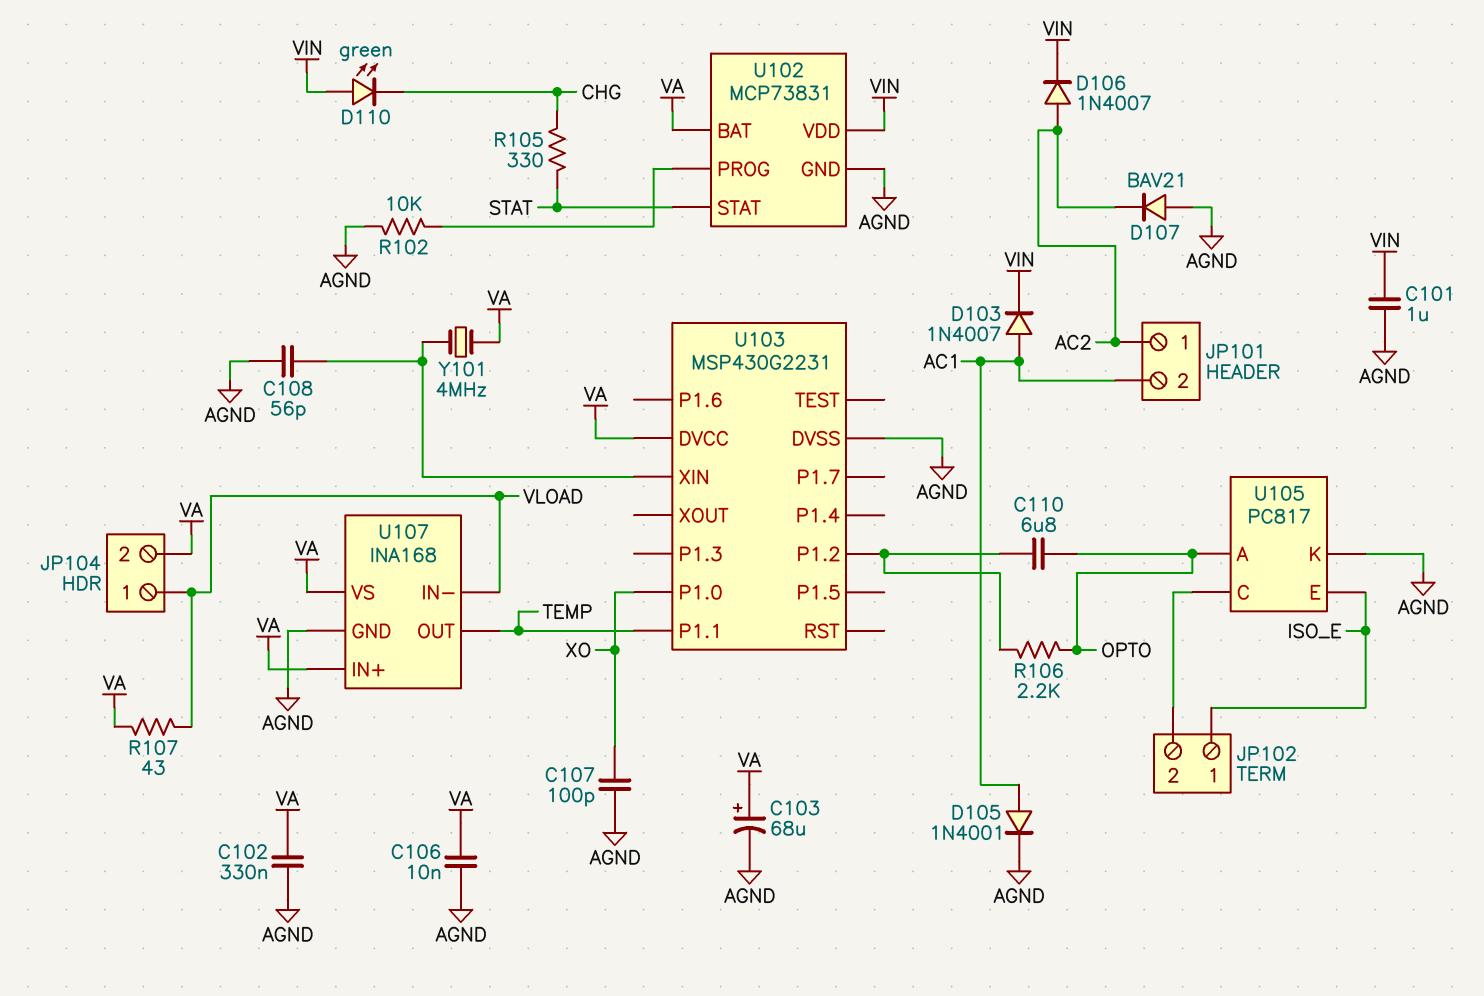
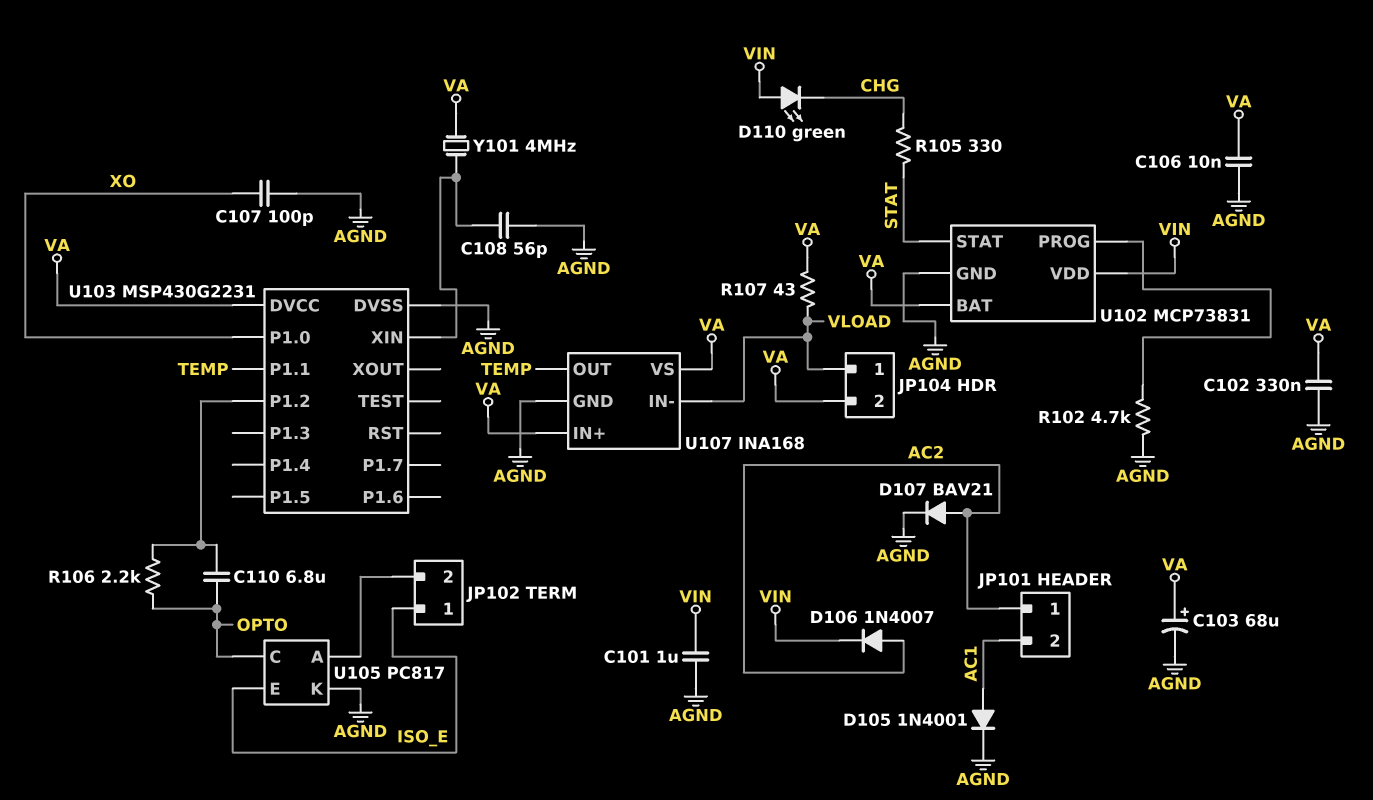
D103: diode 1N4007 (A AC1, K VIN) -> none
D107: diode BAV21 (A AGND, K AC2) -> diode BAV21 (A AC2, K AGND)
R102: 10k (AGND, U102/PROG) -> 4.7k (AGND, U102/PROG)
U105 pin A: OPTO -> JP102/2
U105 pin C: JP102/2 -> OPTO

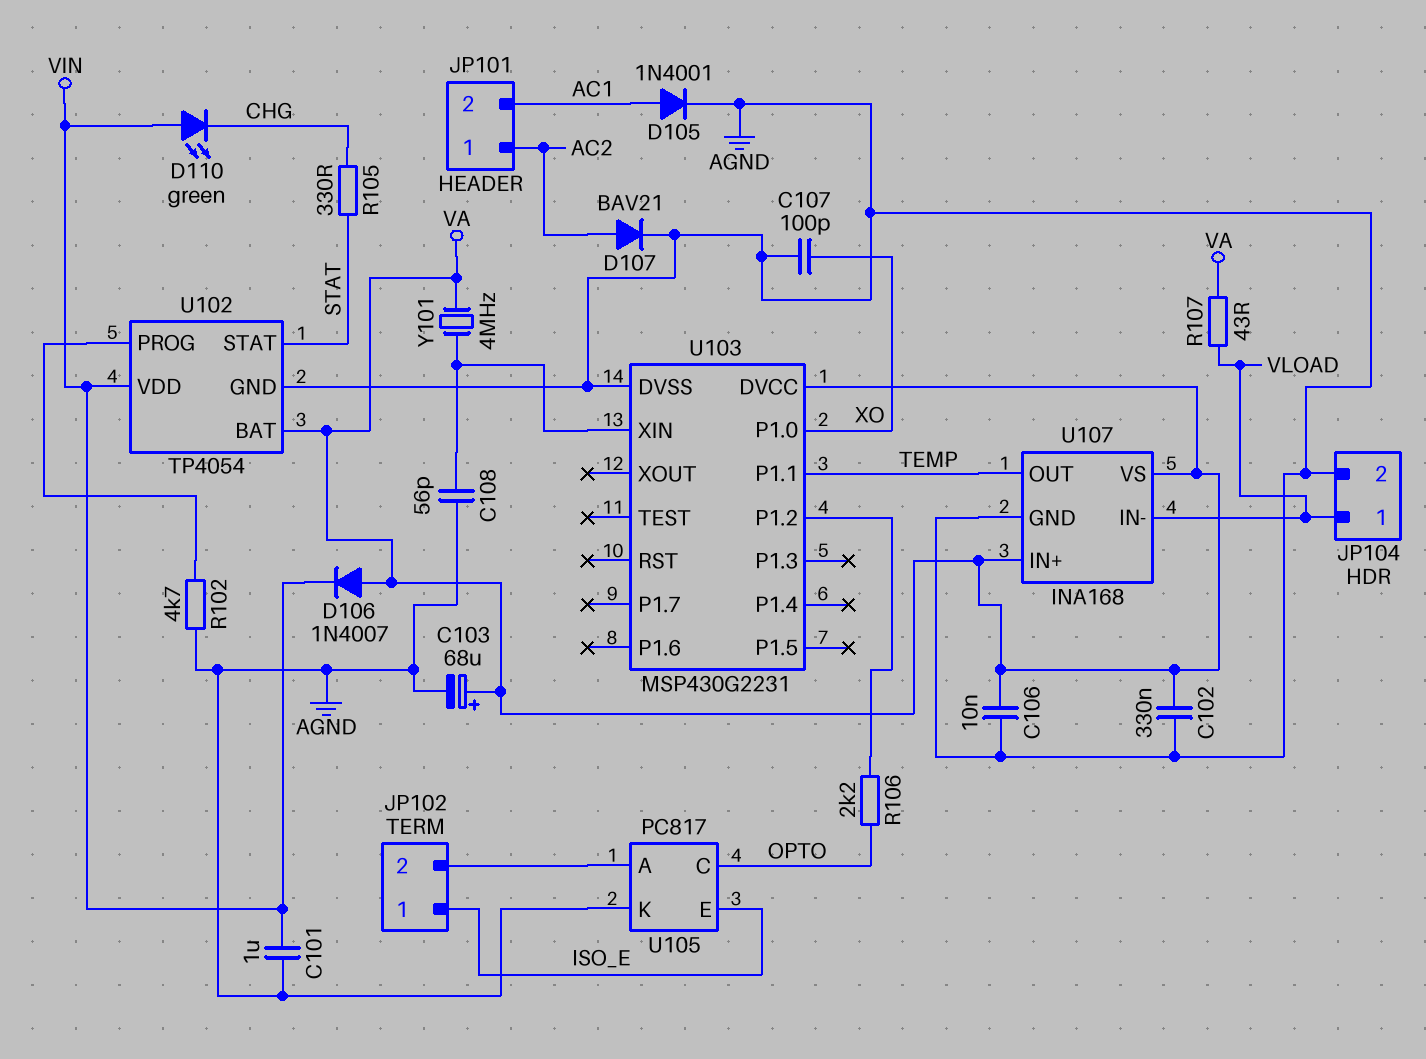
C110: 6.8uF (OPTO, U103/P1.2) -> none
D106: diode 1N4007 (A AC2, K VIN) -> diode 1N4007 (A VA, K VIN)
JP104 pin 2: VA -> AGND
U102: MCP73831 -> TP4054

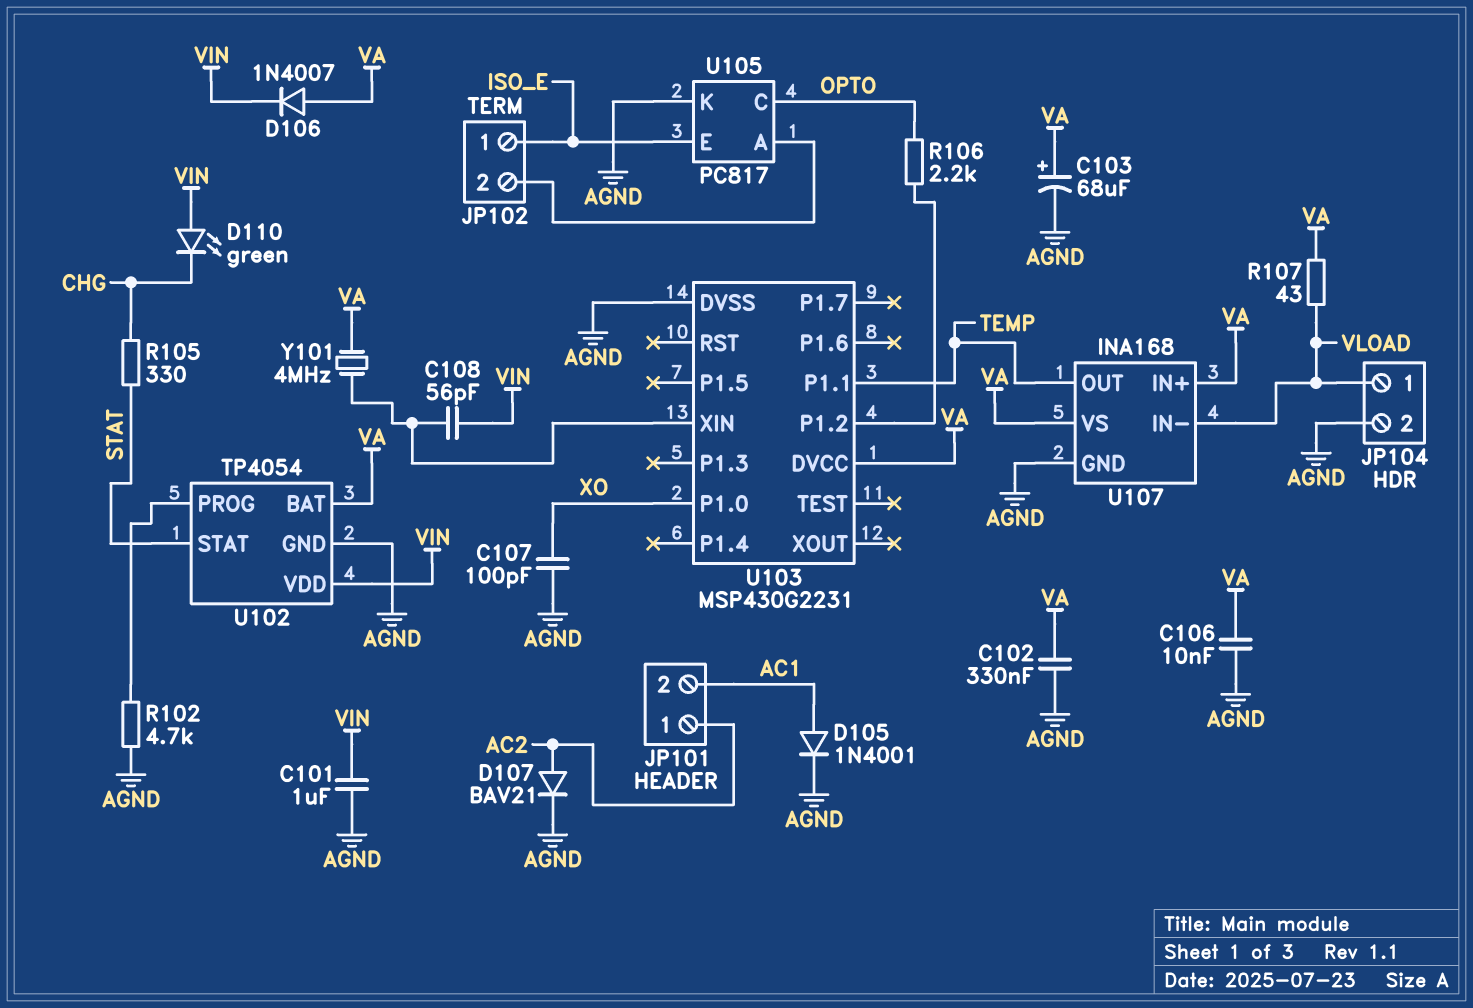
C108: 56pF (AGND, U103/XIN) -> 56pF (U103/XIN, VIN)

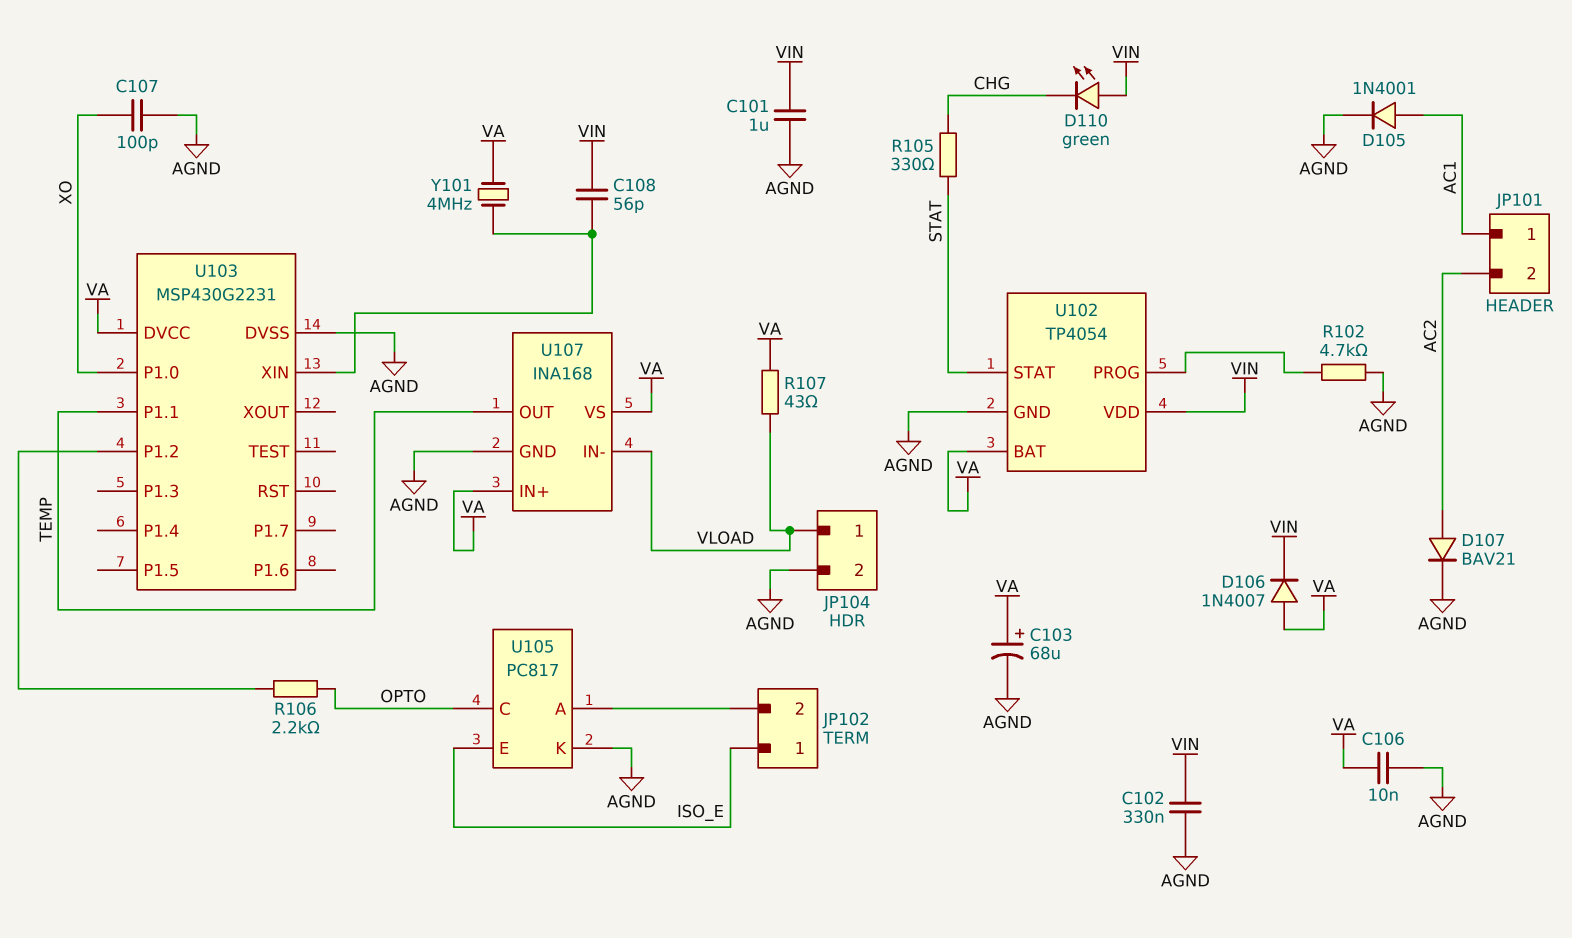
C102: 330nF (AGND, VA) -> 330nF (AGND, VIN)
JP101 pin 1: AC2 -> AC1
JP101 pin 2: AC1 -> AC2

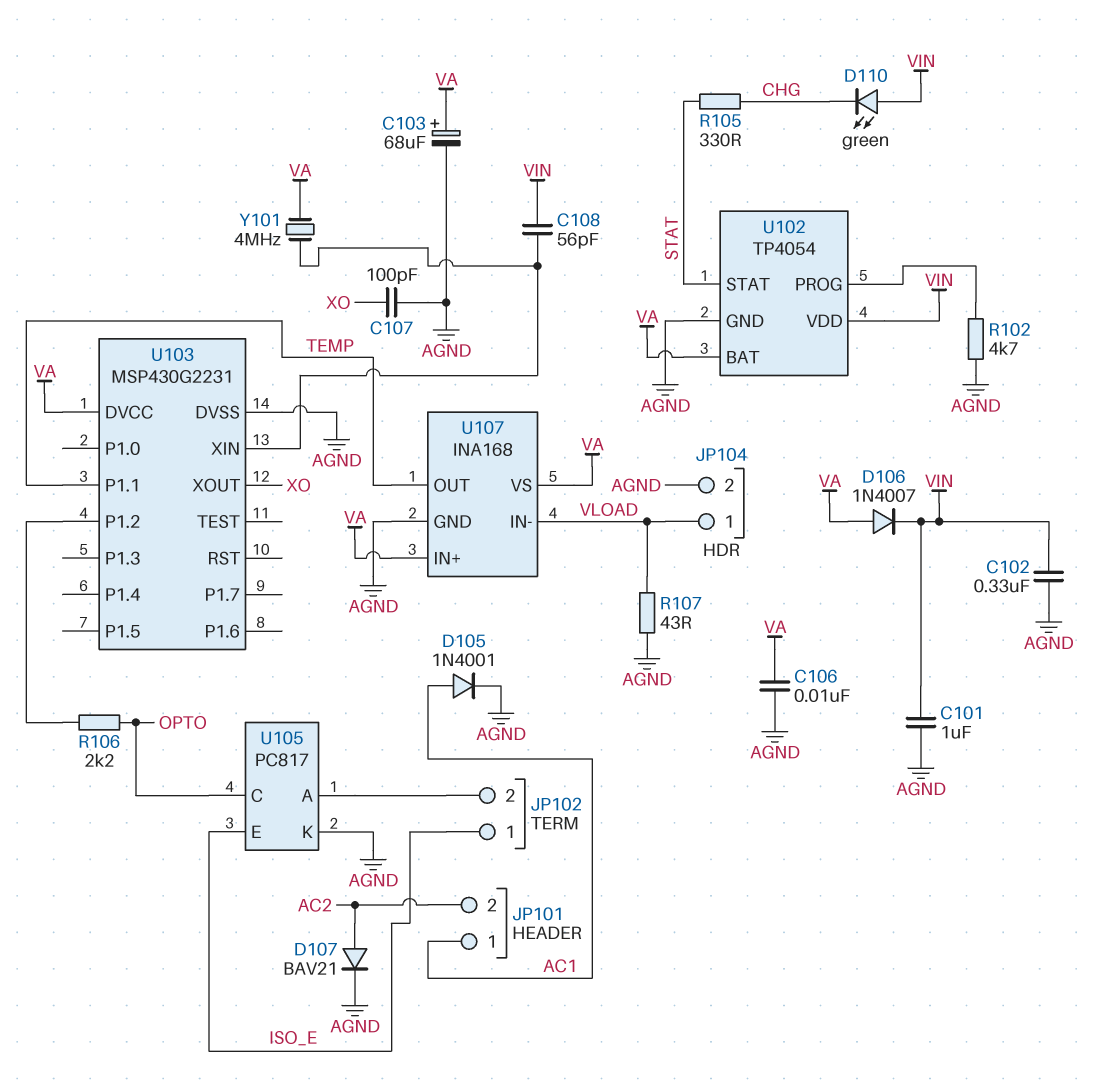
R107: 43 (VA, VLOAD) -> 43 (AGND, VLOAD)
U103 pin P1.0: XO -> none
U103 pin XOUT: none -> XO

